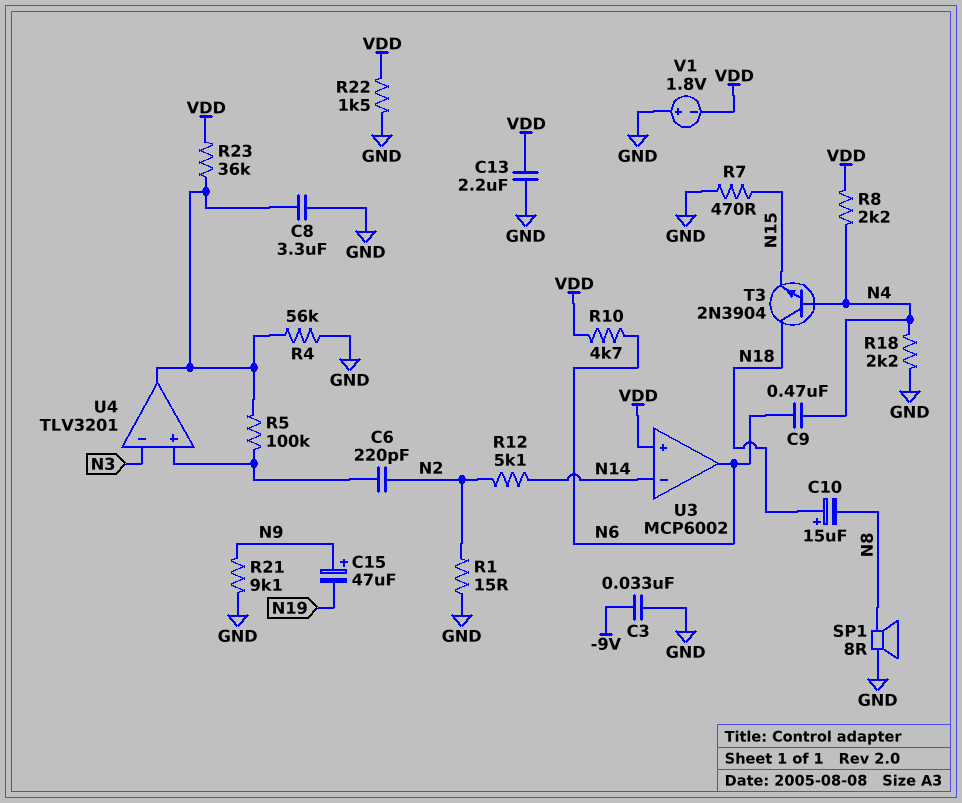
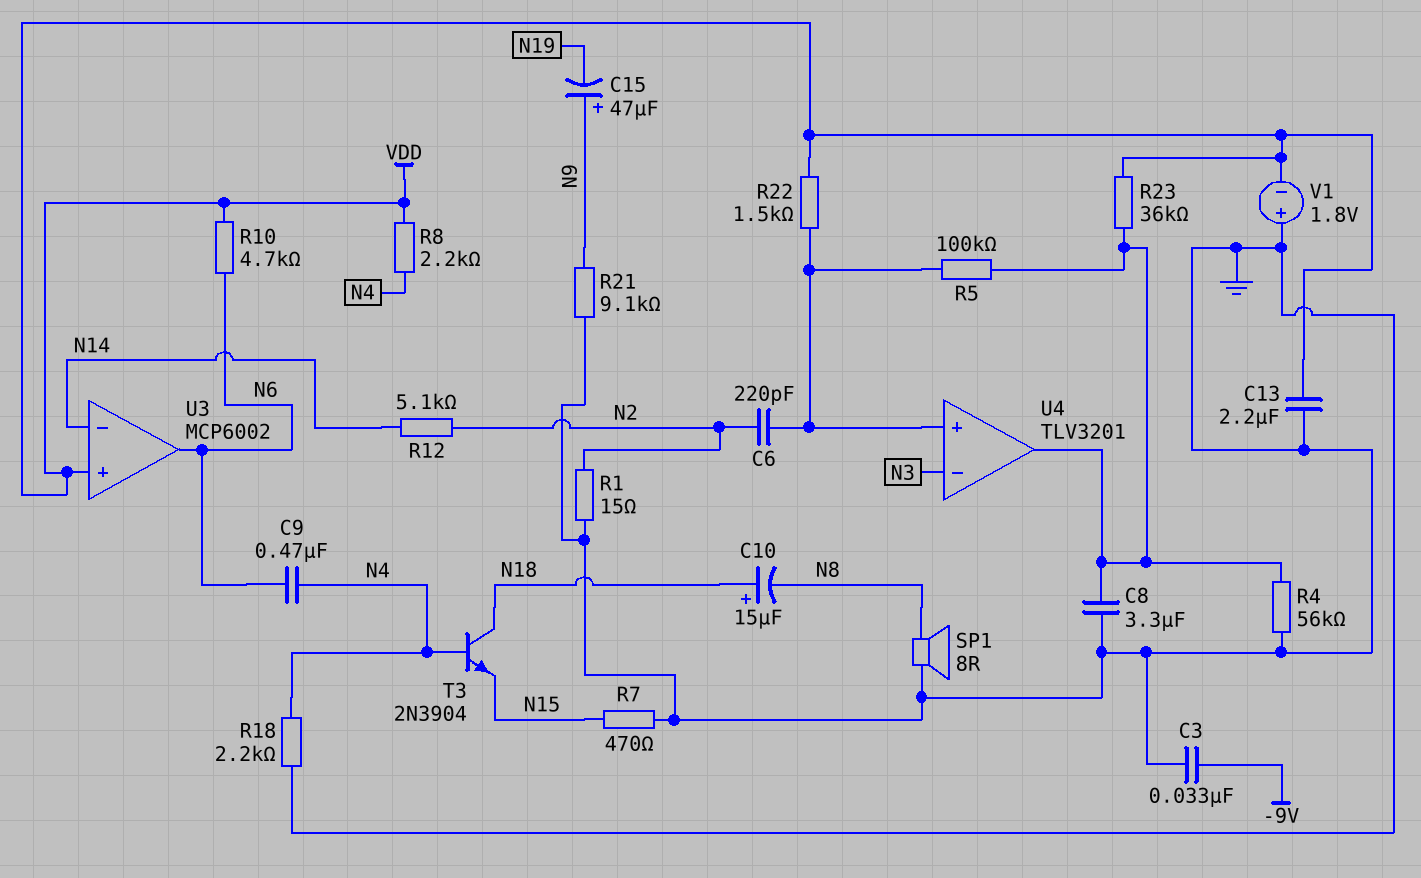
R22: 1.5k (GND, VDD) -> 1.5k (U4/in+, VDD)

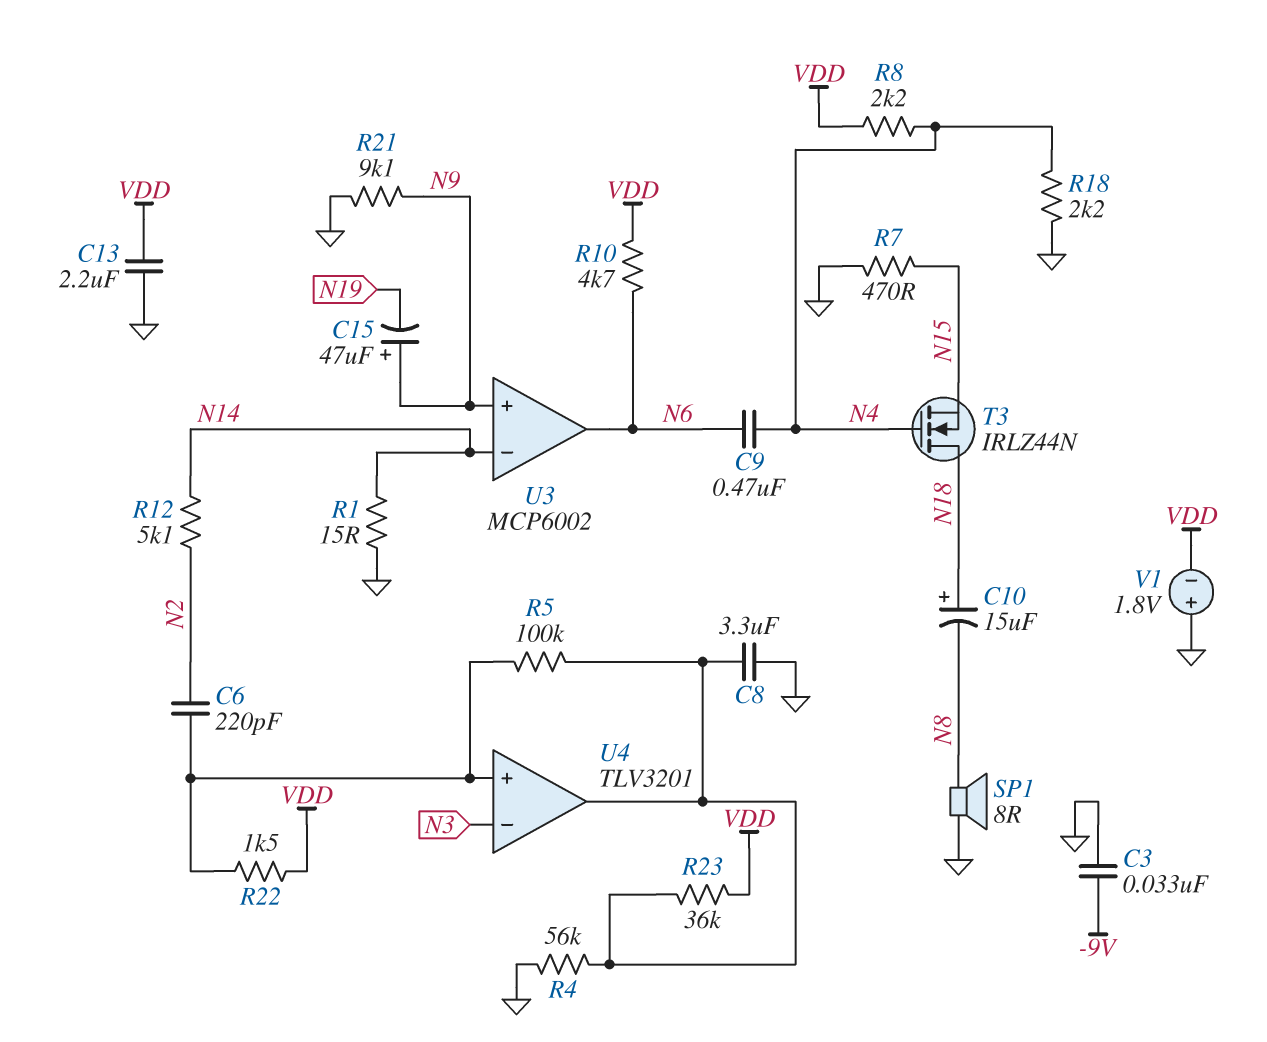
R1: 15 (GND, N2) -> 15 (GND, N14)
T3: NPN 2N3904 (B N4, C N18, E N15) -> NMOS IRLZ44N (G N4, D N18, S N15)
U3 pin in+: VDD -> N9

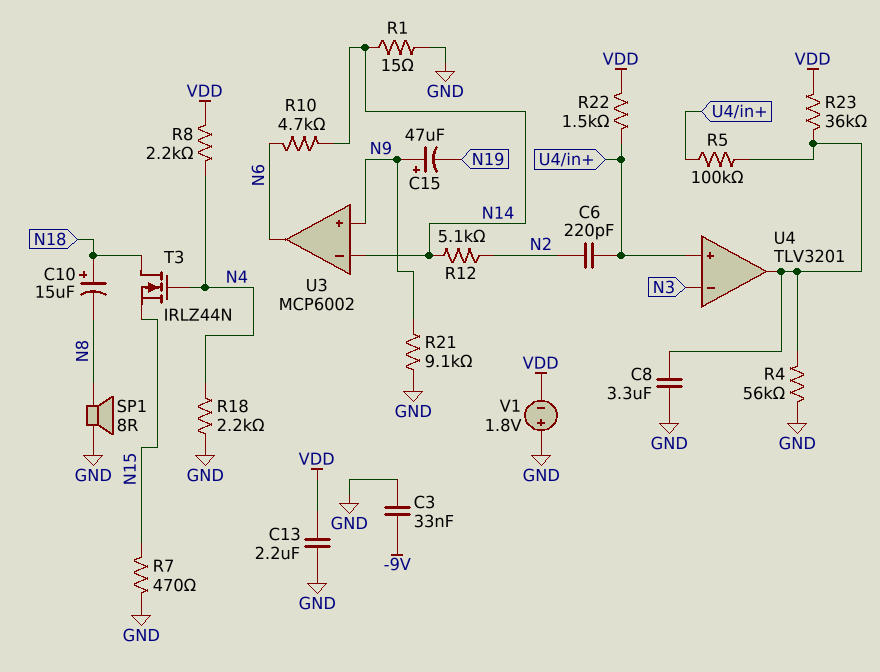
C9: 470nF (N4, N6) -> none
R10: 4.7k (N6, VDD) -> 4.7k (N6, N14)

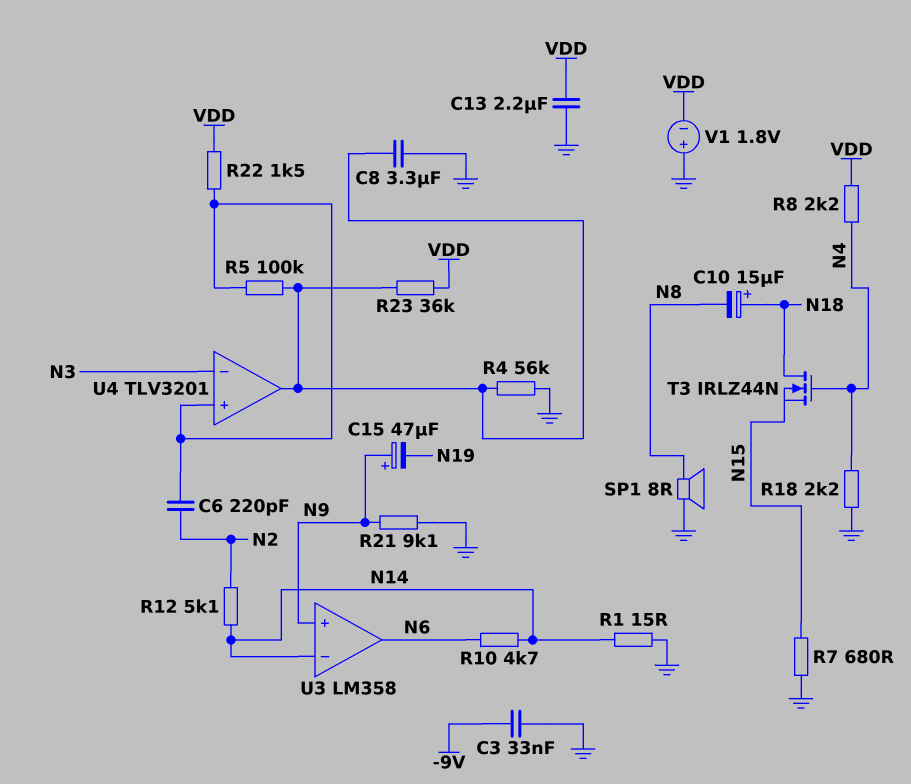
R7: 470 (GND, N15) -> 680 (GND, N15)
U3: MCP6002 -> LM358

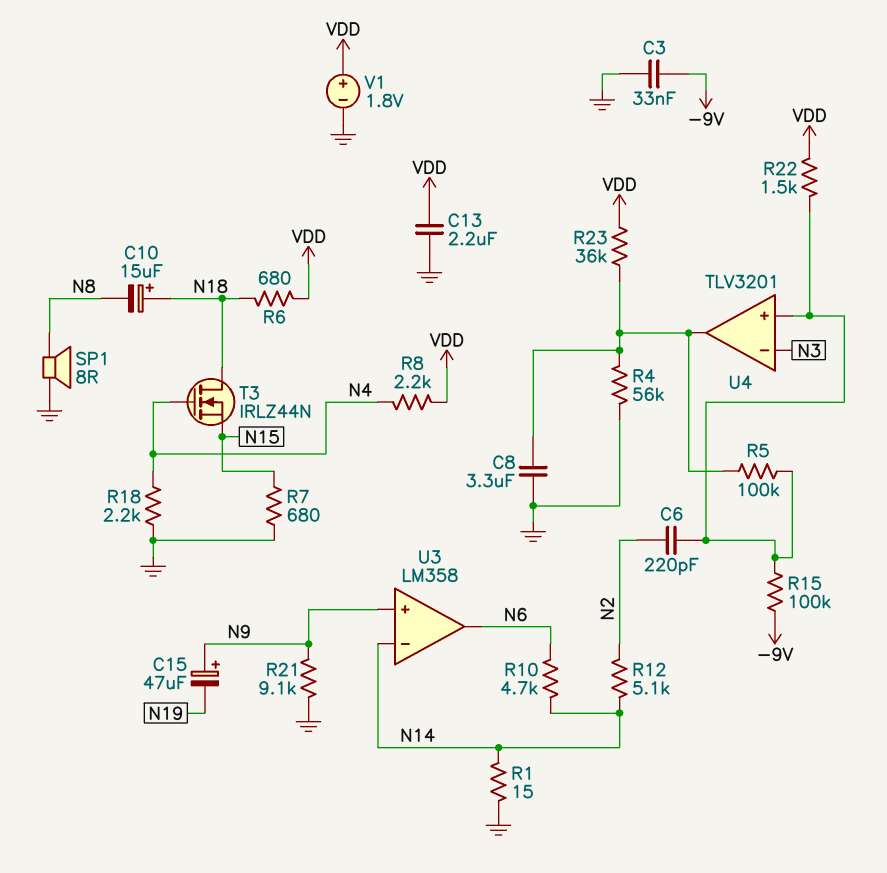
R6: none -> 680 (N18, VDD)
R15: none -> 100k (-9V, U4/in+)
V1: 1.8V (plus GND, minus VDD) -> 1.8V (plus VDD, minus GND)

